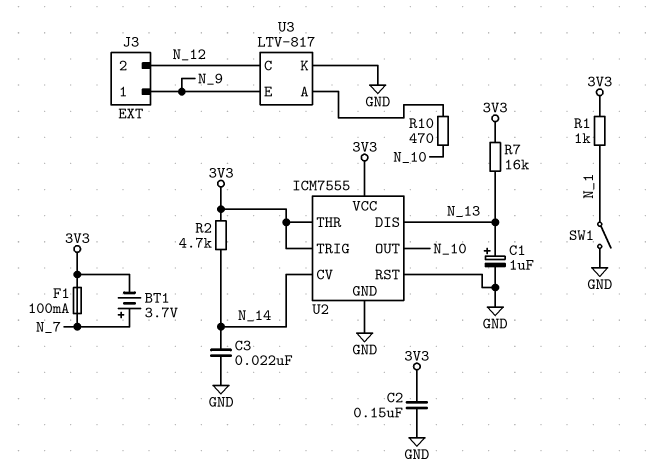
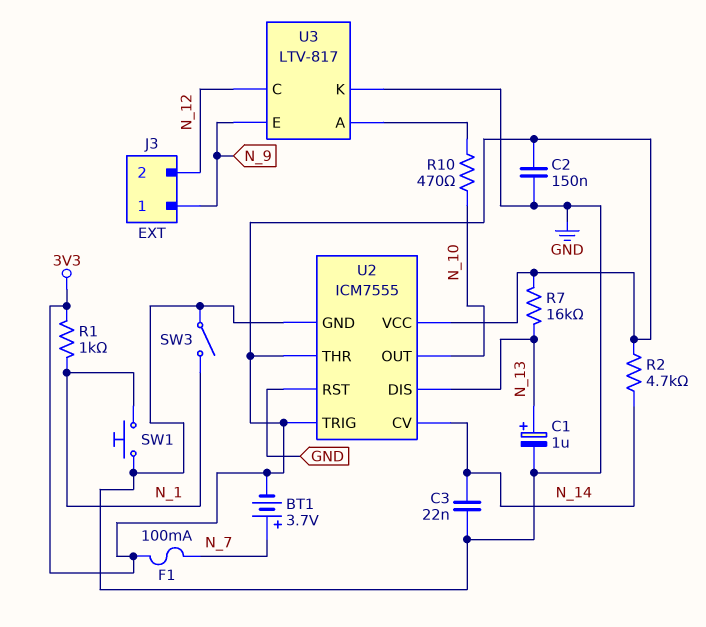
SW1: switch (GND, N_1) -> button (GND, N_1)
SW3: none -> switch (GND, N_1)

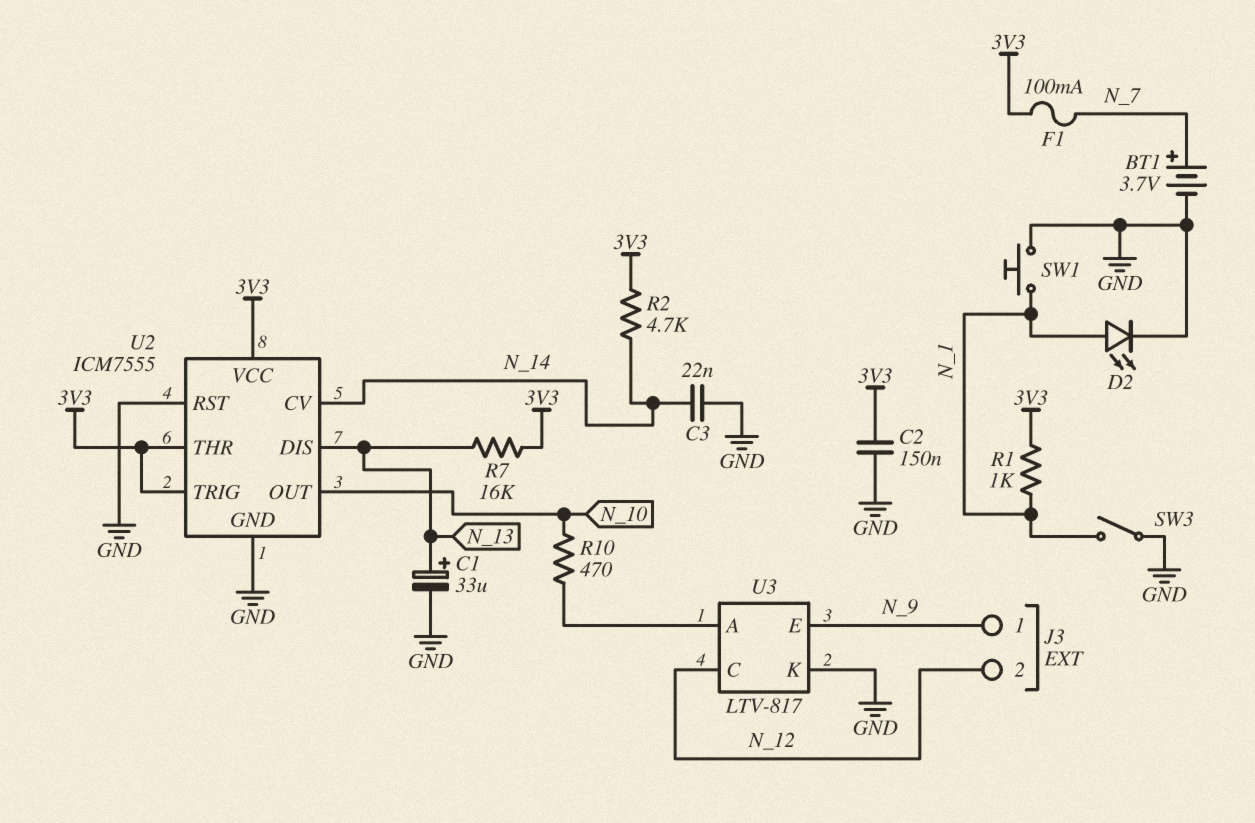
BT1: 3.7V (plus N_7, minus 3V3) -> 3.7V (plus N_7, minus GND)
C1: 1uF (plus N_13, minus GND) -> 33uF (plus N_13, minus GND)
D2: none -> LED (A N_1, K GND)

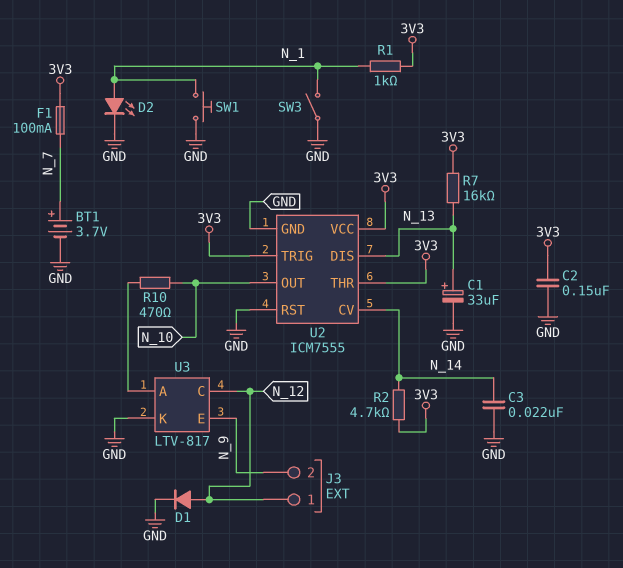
D1: none -> diode (A N_12, K GND)
J3 pin 1: N_9 -> N_12
J3 pin 2: N_12 -> N_9

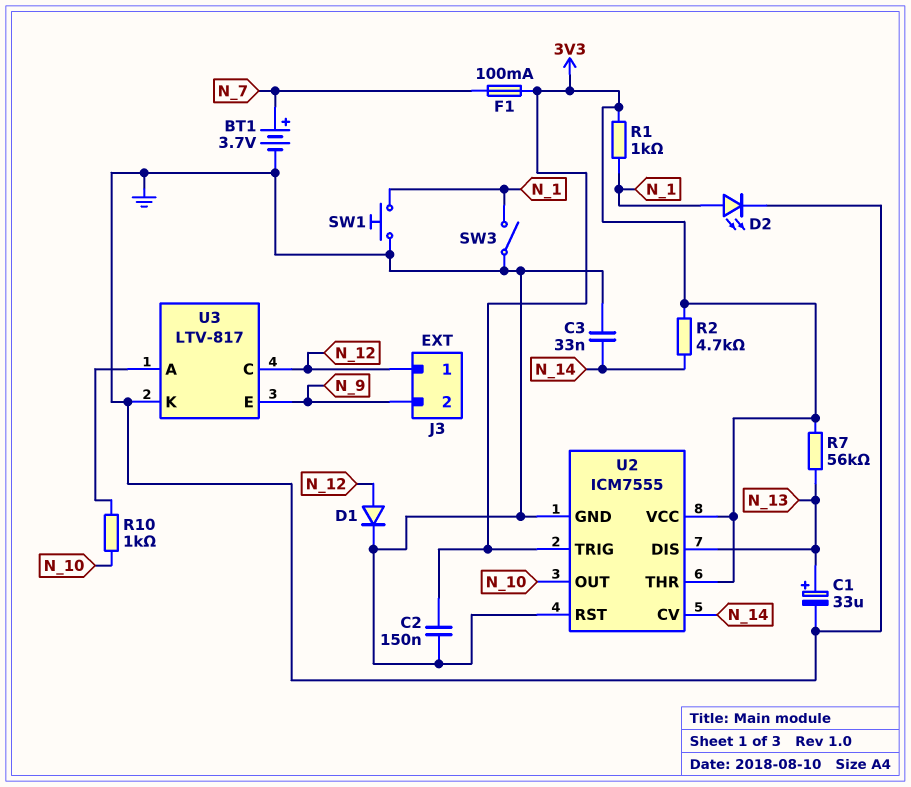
C3: 22nF (GND, N_14) -> 33nF (GND, N_14)
R7: 16k (3V3, N_13) -> 56k (3V3, N_13)
R10: 470 (N_10, U3/A) -> 1k (N_10, U3/A)

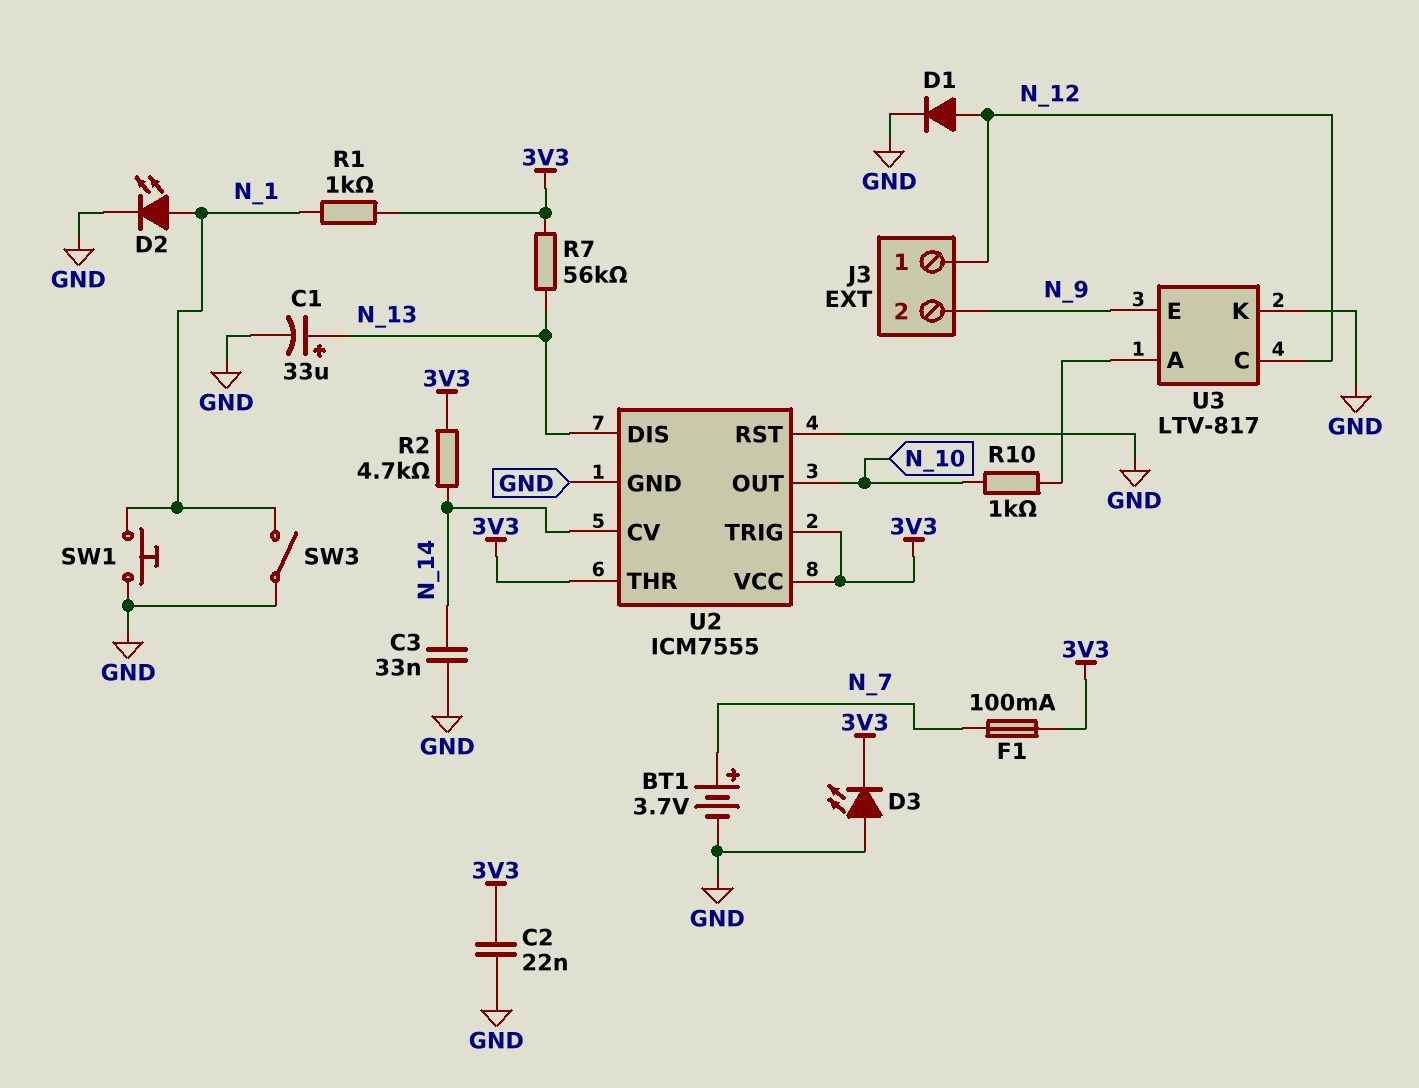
C2: 150nF (3V3, GND) -> 22nF (3V3, GND)
D3: none -> LED (A GND, K 3V3)

